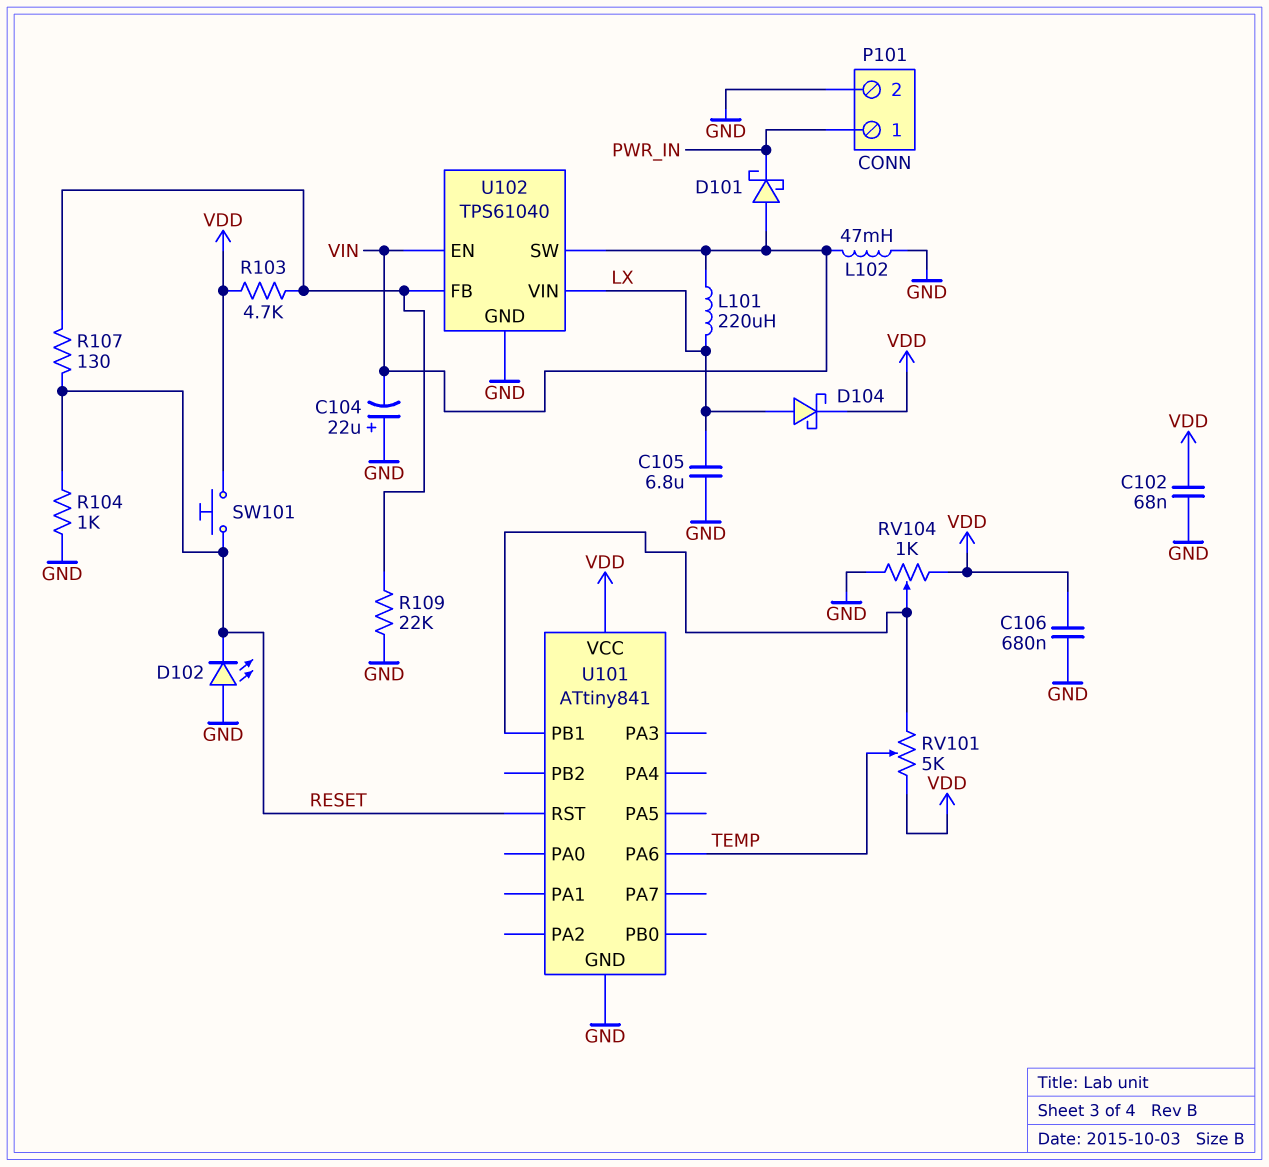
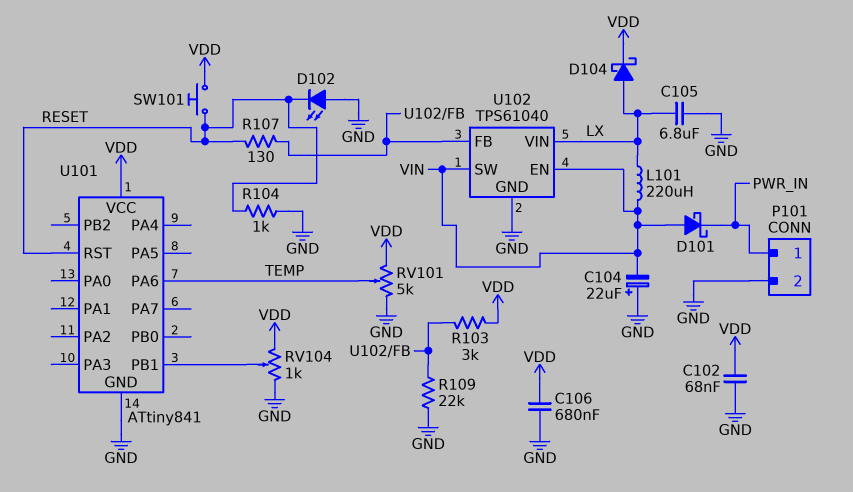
L102: 47mH (GND, VIN) -> none
R103: 4.7k (U102/FB, VDD) -> 3k (U102/FB, VDD)
RV101: 5k (U101/PB1, VDD, wiper TEMP) -> 5k (GND, VDD, wiper TEMP)

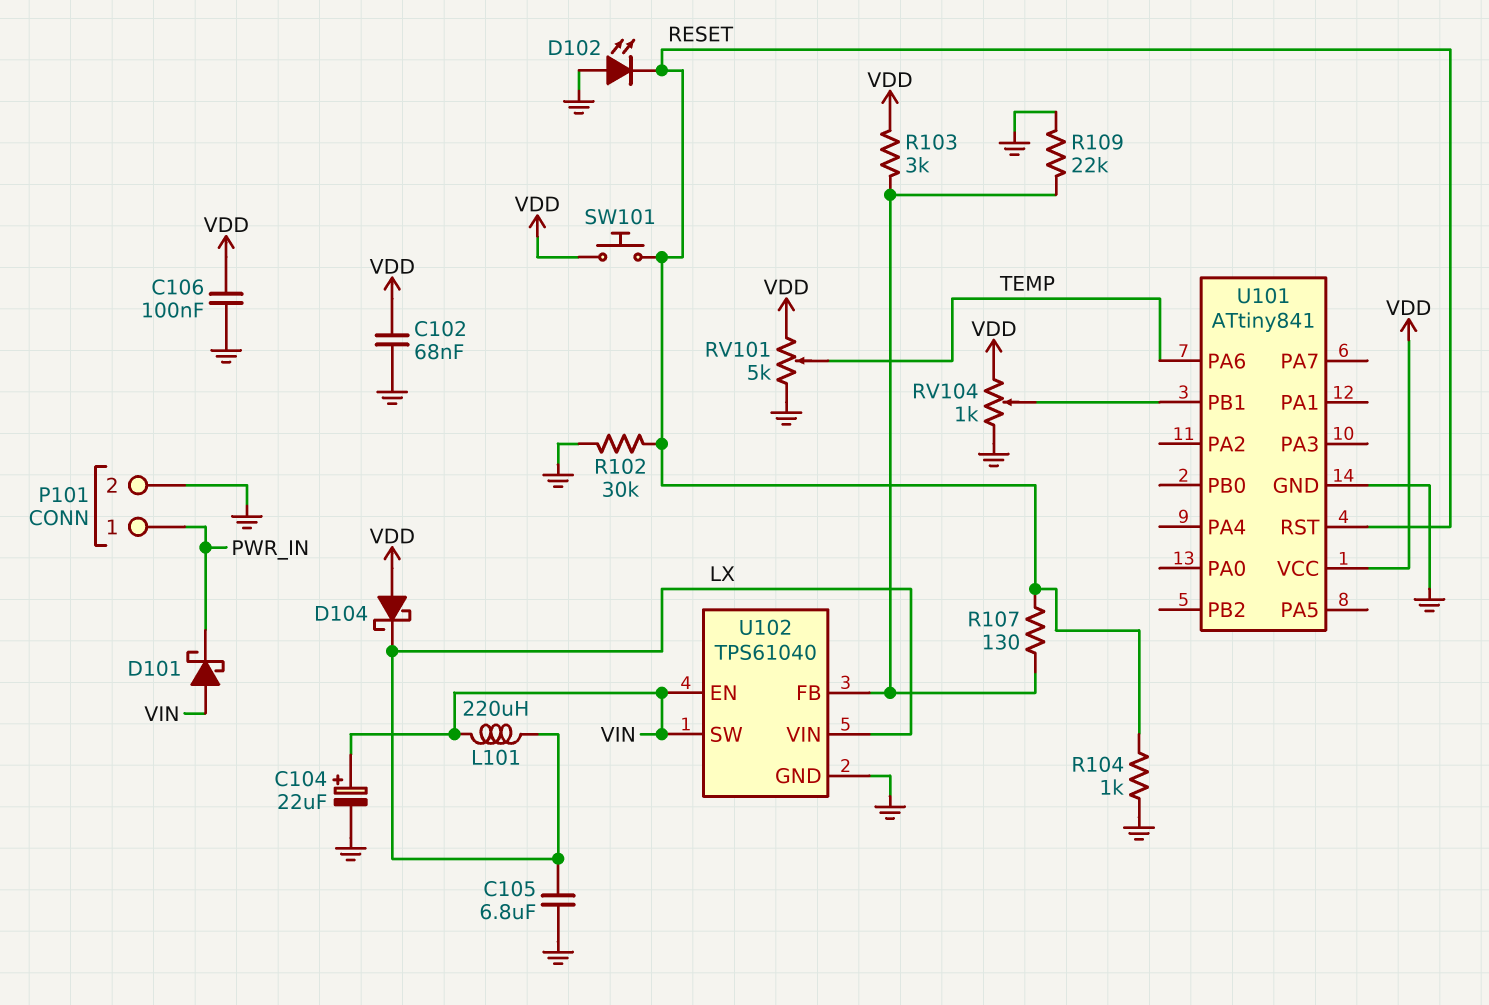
C104: 22uF (plus GND, minus VIN) -> 22uF (plus VIN, minus GND)
C106: 680nF (GND, VDD) -> 100nF (GND, VDD)
D104: schottky (A LX, K VDD) -> schottky (A VDD, K LX)
R102: none -> 30k (GND, RESET)

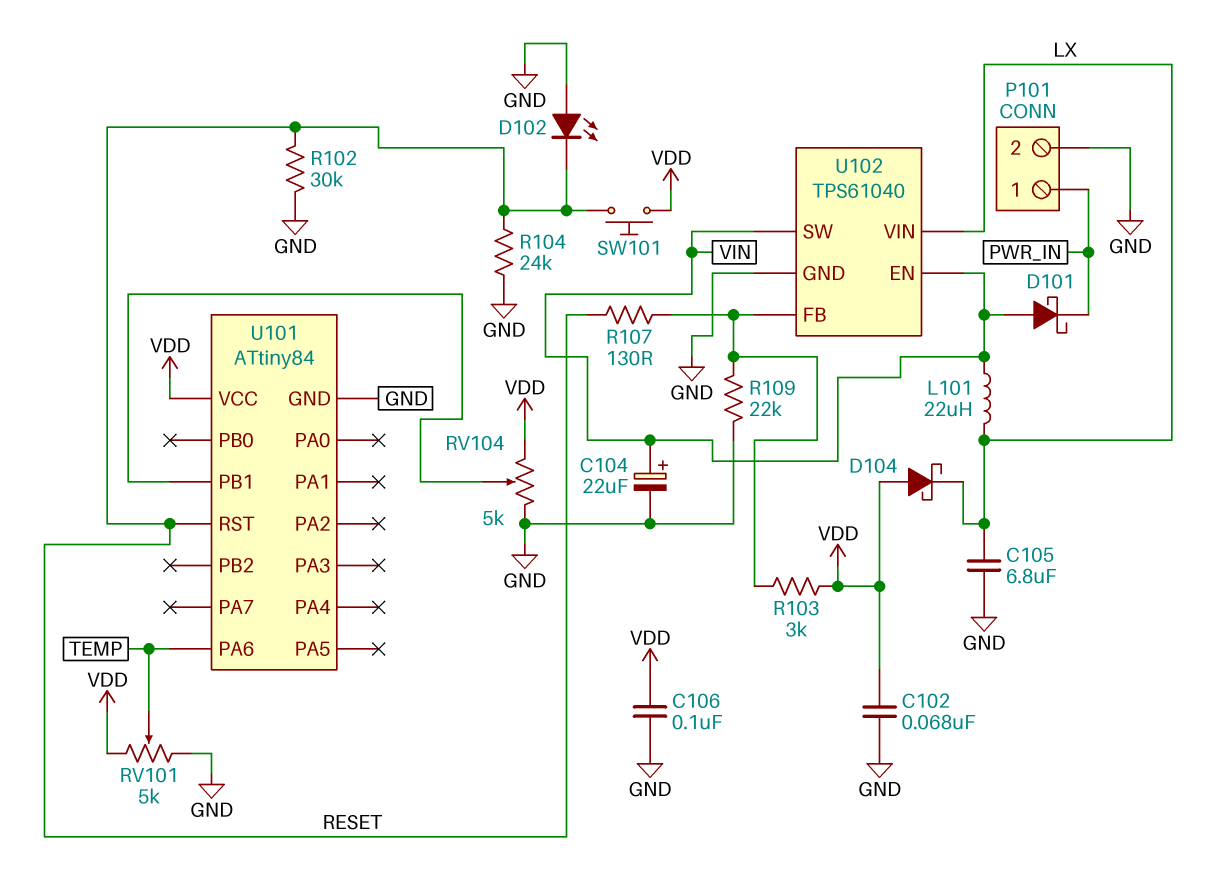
L101: 220uH (LX, VIN) -> 22uH (LX, VIN)
R104: 1k (GND, RESET) -> 24k (GND, RESET)
RV104: 1k (GND, VDD, wiper U101/PB1) -> 5k (GND, VDD, wiper U101/PB1)
U101: ATtiny841 -> ATtiny84

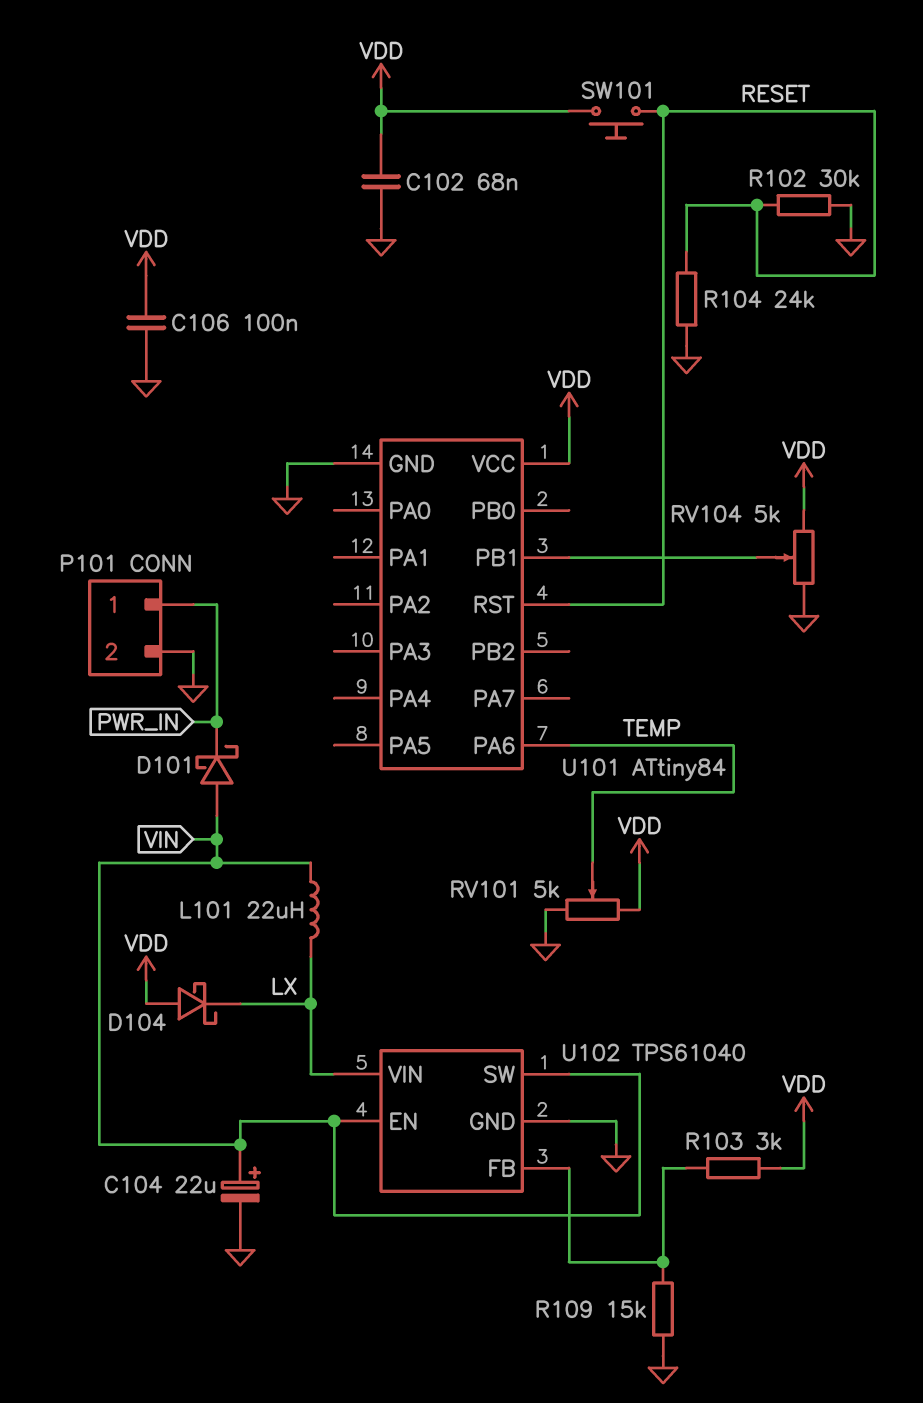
C105: 6.8uF (GND, LX) -> none
D102: LED (A GND, K RESET) -> none
R107: 130 (RESET, U102/FB) -> none
R109: 22k (GND, U102/FB) -> 15k (GND, U102/FB)

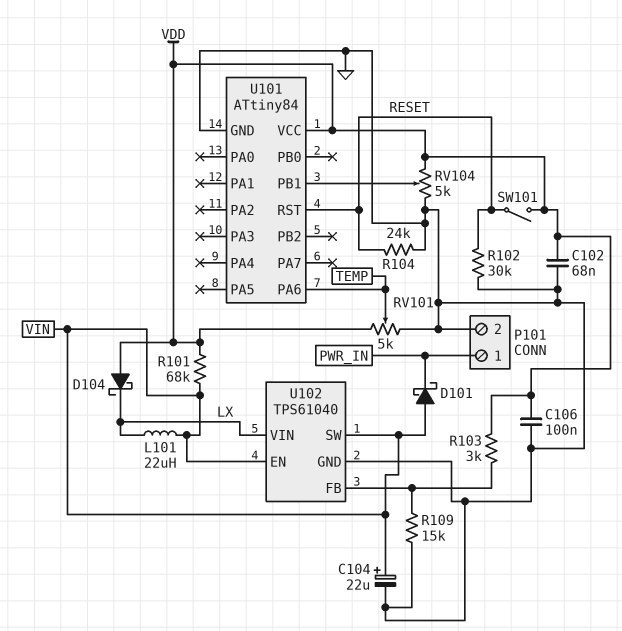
R101: none -> 68k (VDD, VIN)
SW101: button (RESET, VDD) -> switch (RESET, VDD)

